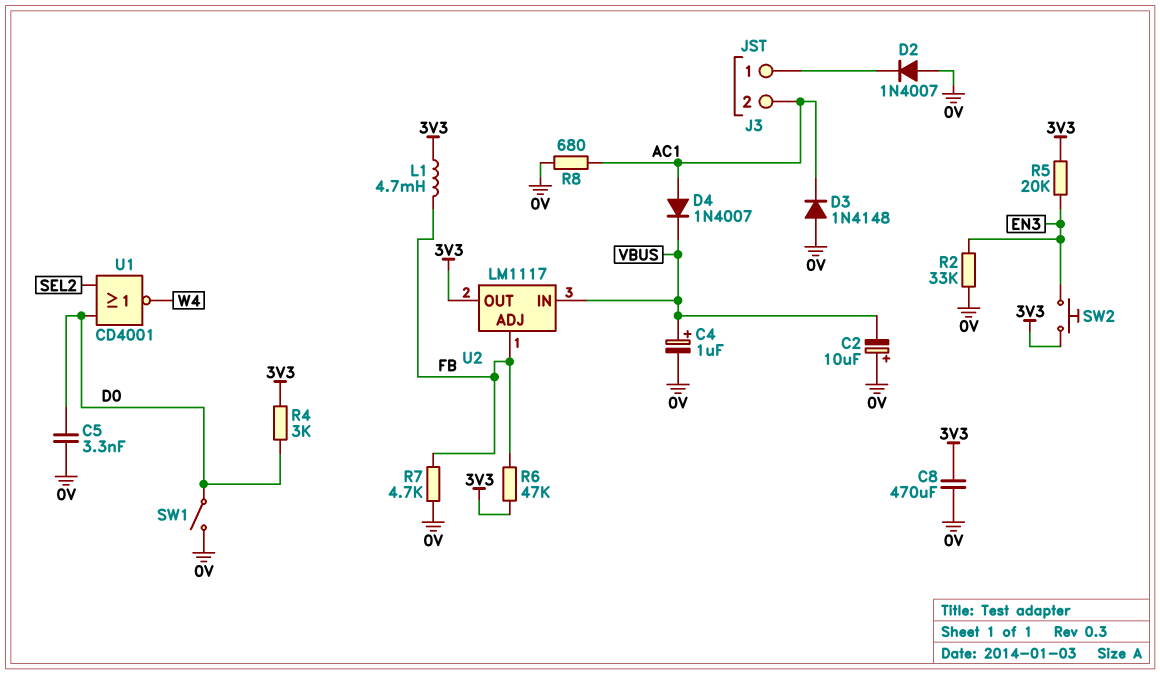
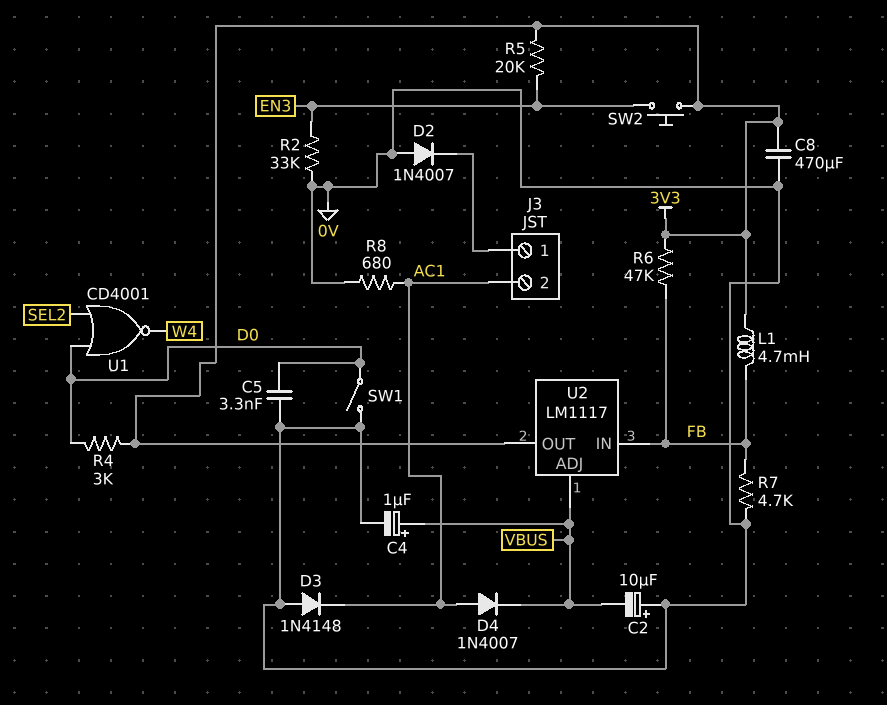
U2 pin ADJ: FB -> VBUS
U2 pin IN: VBUS -> FB

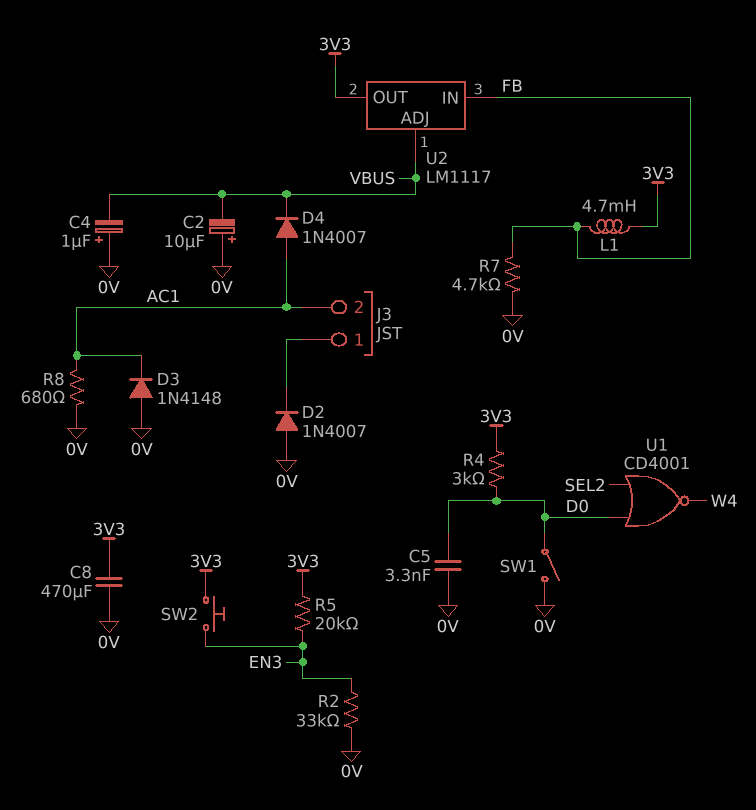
C4: 1uF (plus VBUS, minus 0V) -> 1uF (plus 0V, minus VBUS)
R6: 47k (3V3, FB) -> none

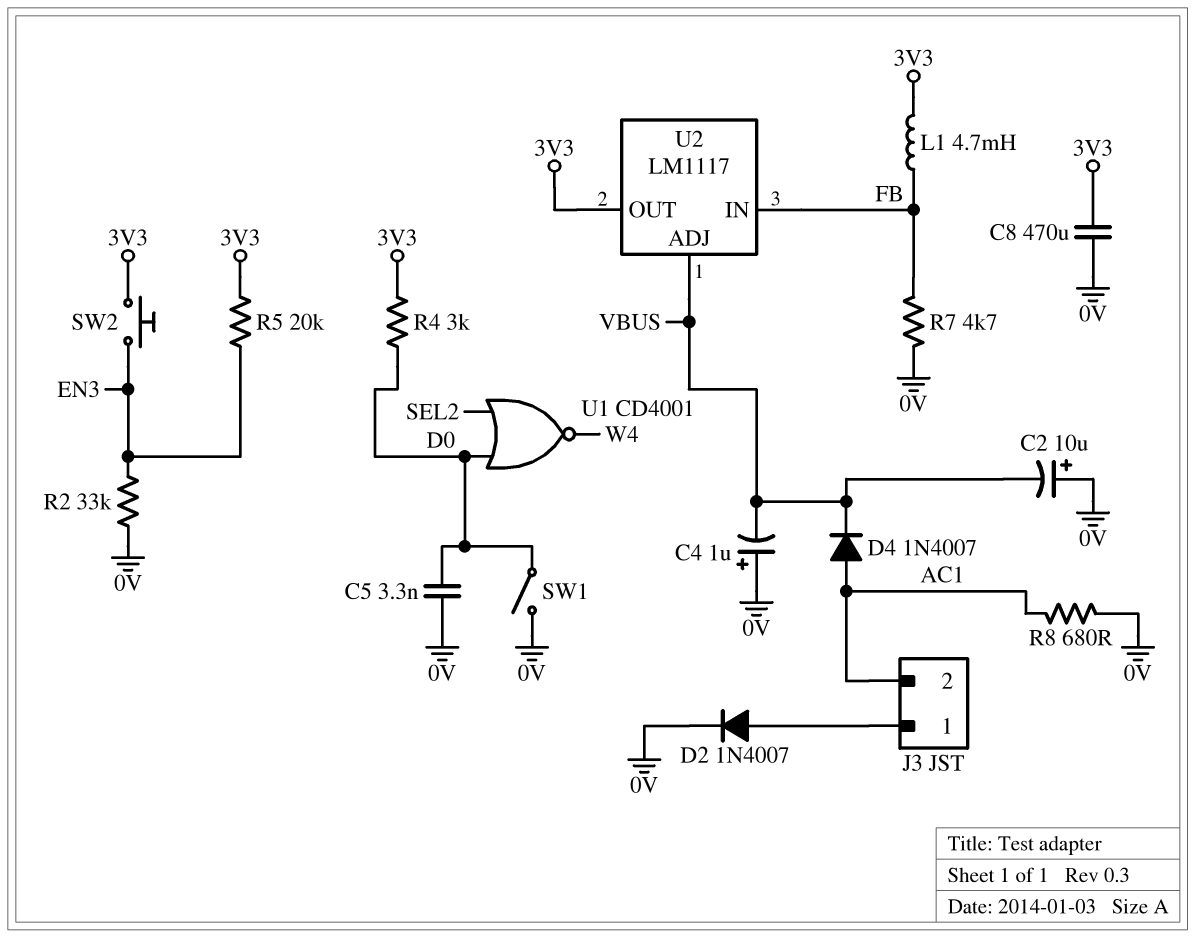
D2: diode 1N4007 (A 0V, K J3/1) -> diode 1N4007 (A J3/1, K 0V)
D3: diode 1N4148 (A 0V, K AC1) -> none

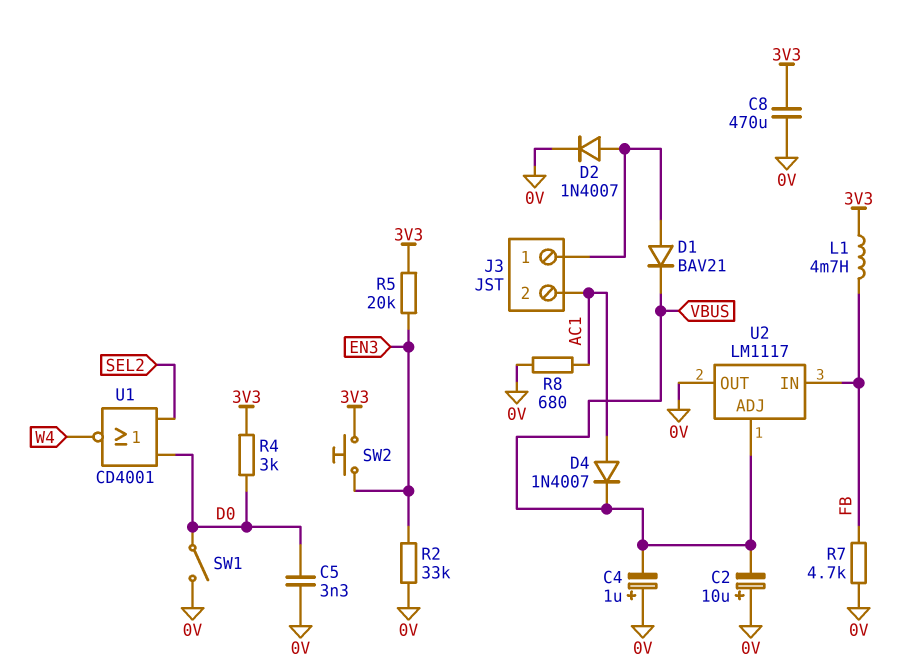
D1: none -> diode BAV21 (A J3/1, K VBUS)
U2 pin OUT: 3V3 -> 0V

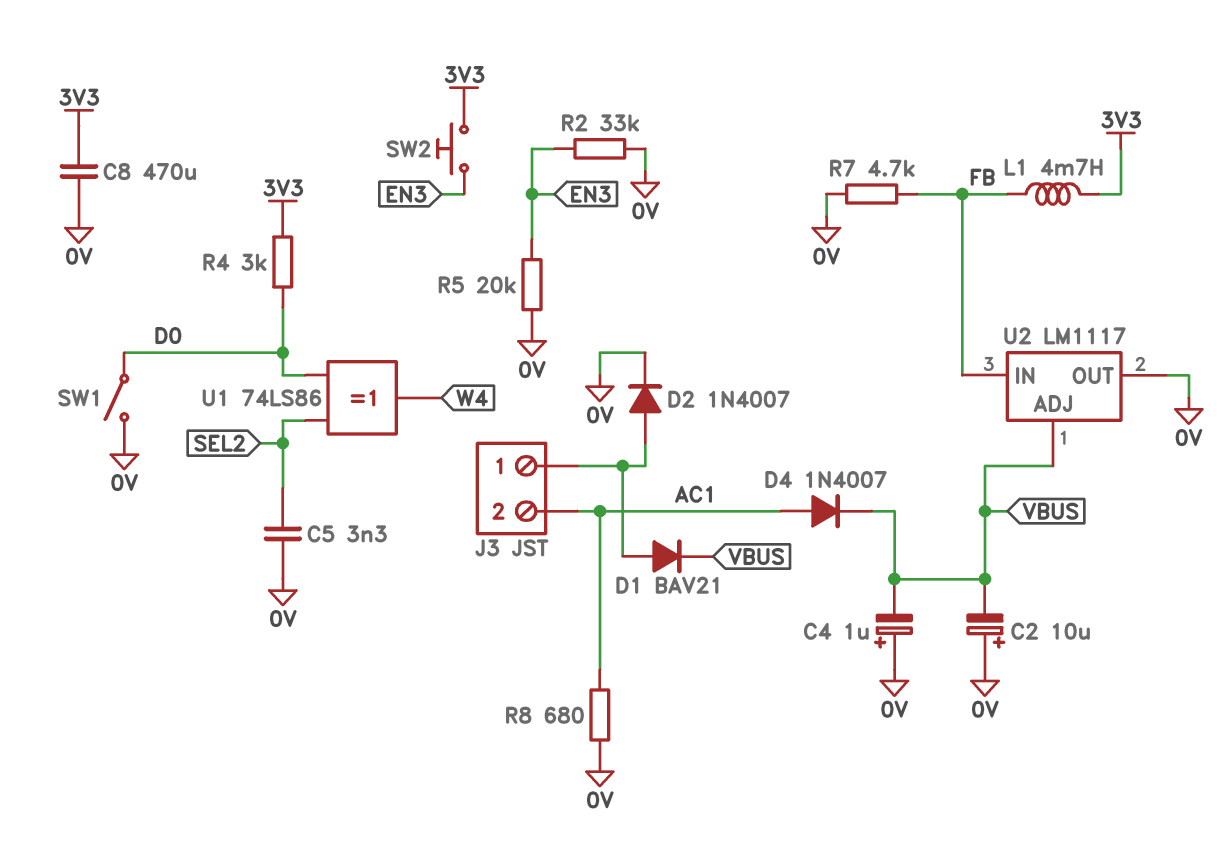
C5: 3.3nF (0V, D0) -> 3.3nF (0V, SEL2)
R5: 20k (3V3, EN3) -> 20k (0V, EN3)
U1: NOR CD4001 (in D0, in SEL2, out W4) -> XOR 74LS86 (in D0, in SEL2, out W4)

